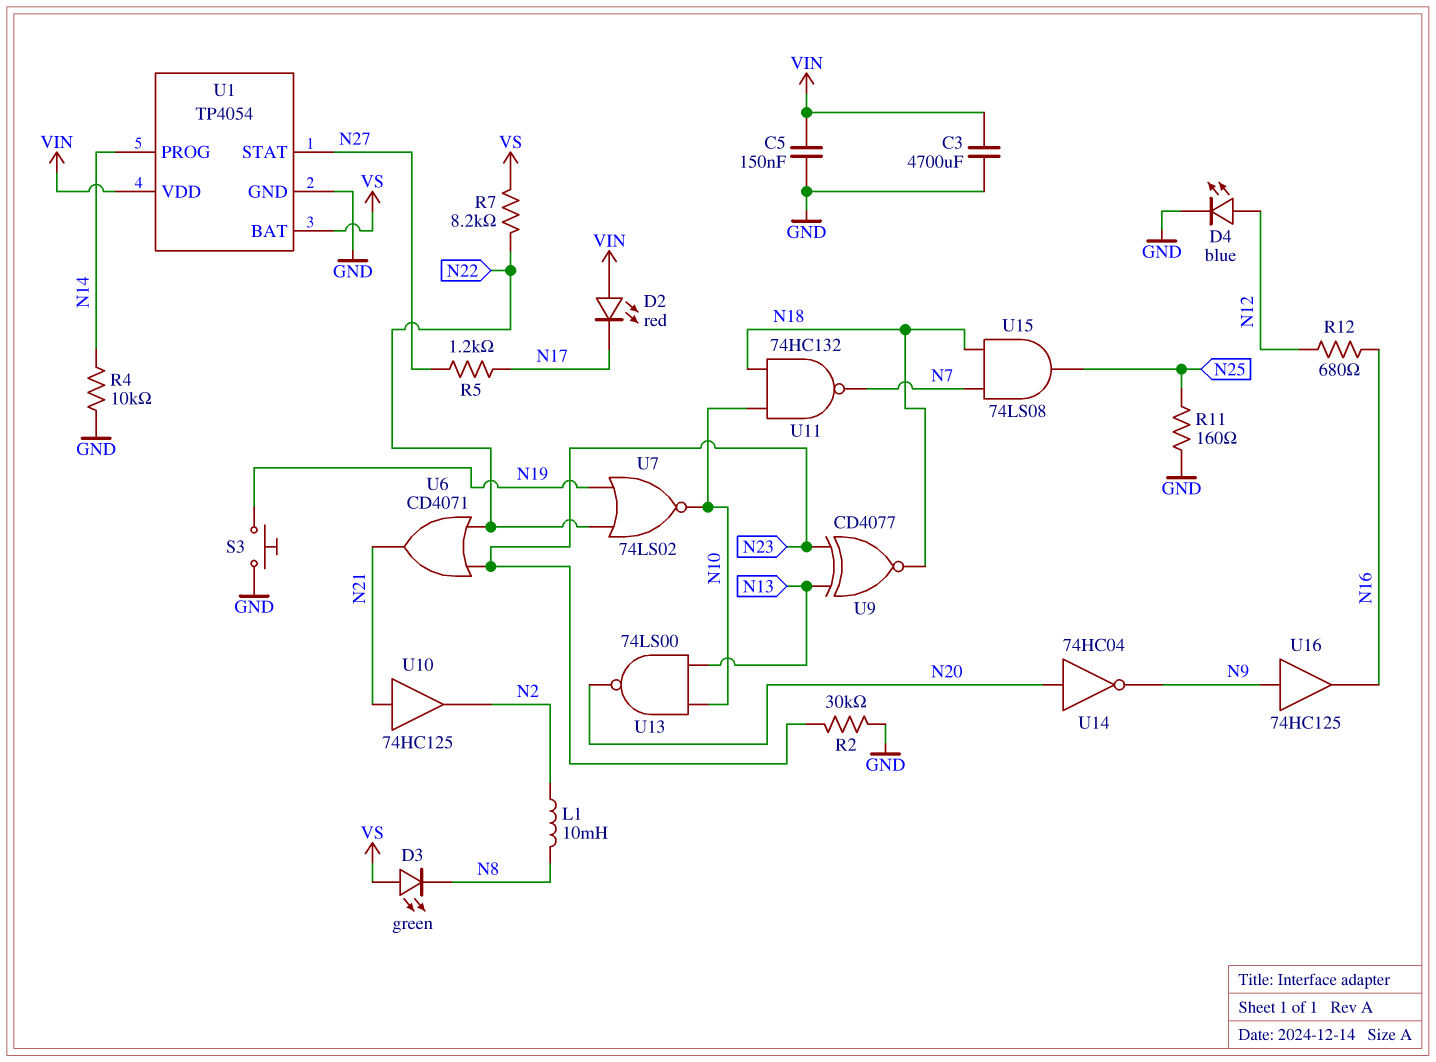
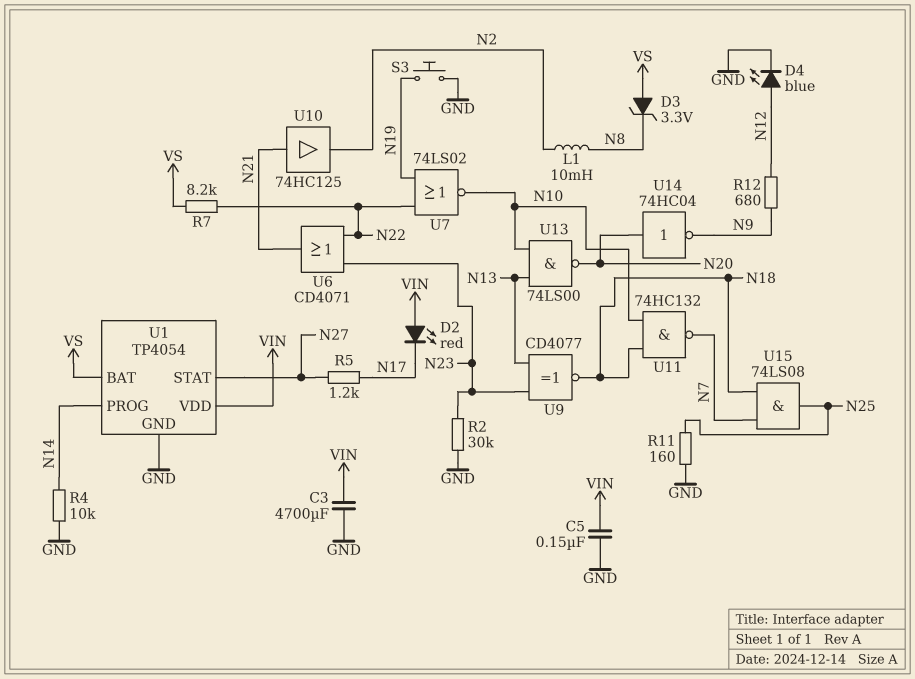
D3: LED green (A VS, K N8) -> zener 3.3V (A VS, K N8)
R12: 680 (N12, N16) -> 680 (N9, N12)
U16: buffer 74HC125 (in N9, out N16) -> none

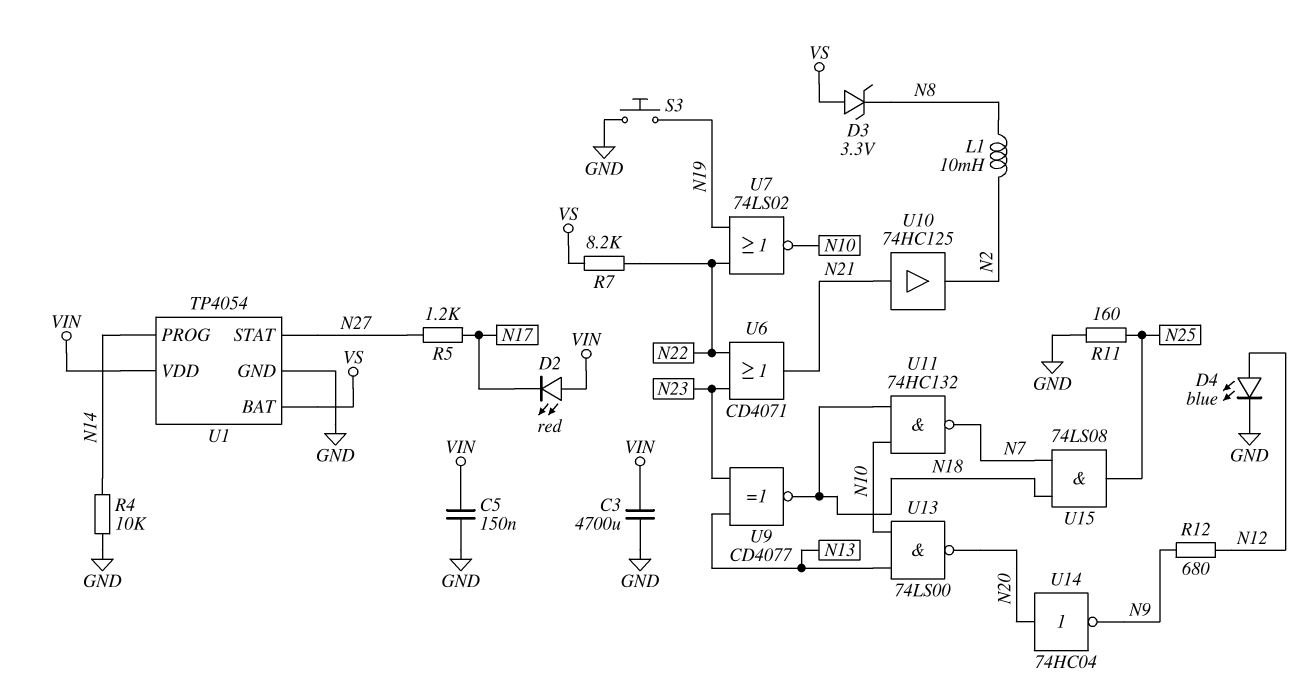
R2: 30k (GND, N23) -> none

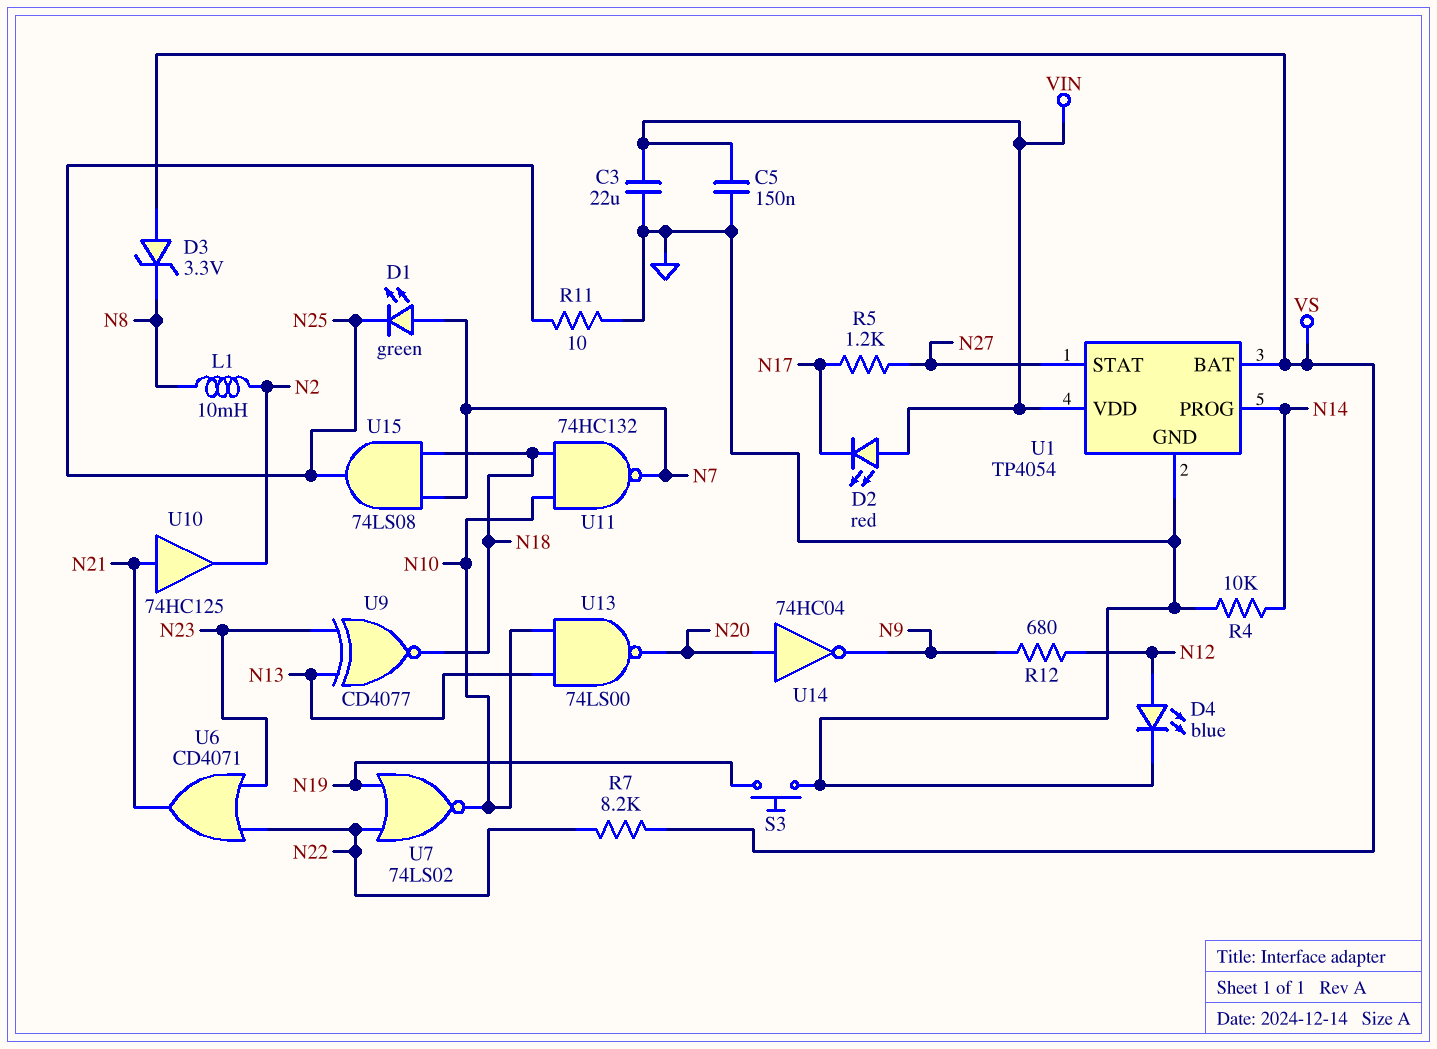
C3: 4700uF (GND, VIN) -> 22uF (GND, VIN)
D1: none -> LED green (A N7, K N25)
R11: 160 (GND, N25) -> 10 (GND, N25)

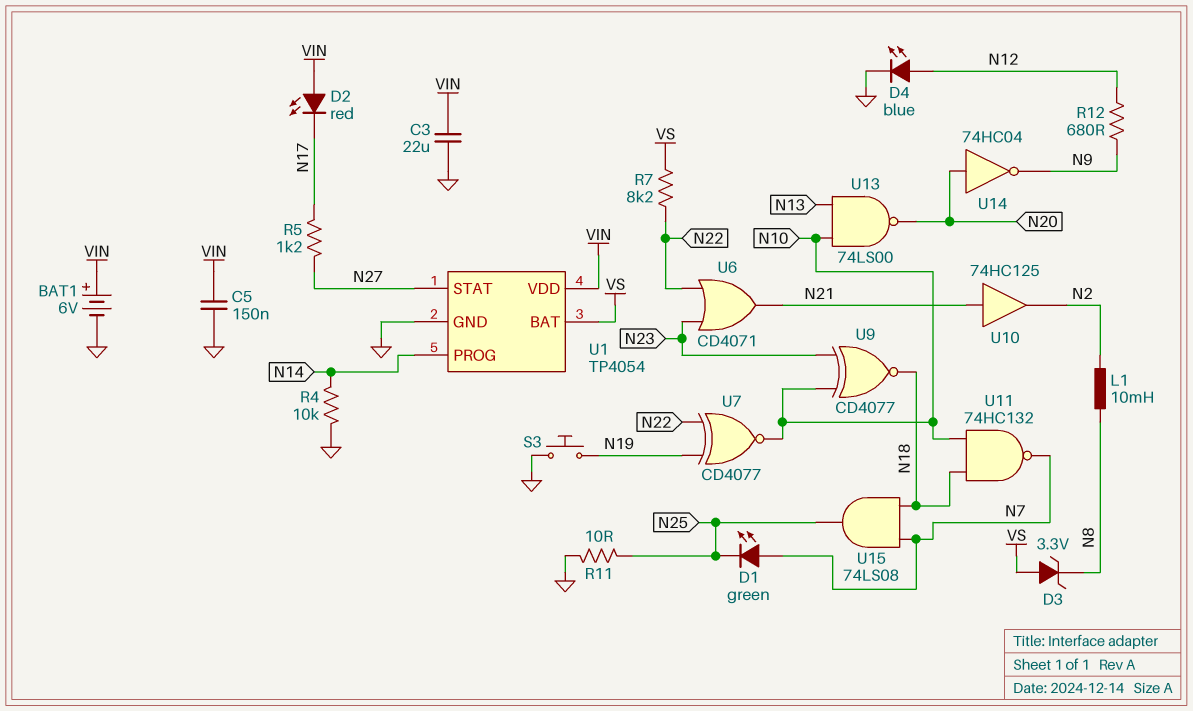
BAT1: none -> 6V (plus VIN, minus GND)
U7: NOR 74LS02 (in N19, in N22, out N10) -> XNOR CD4077 (in N19, in N22, out N10)
U9: XNOR CD4077 (in N13, in N23, out N18) -> XNOR CD4077 (in N10, in N23, out N18)

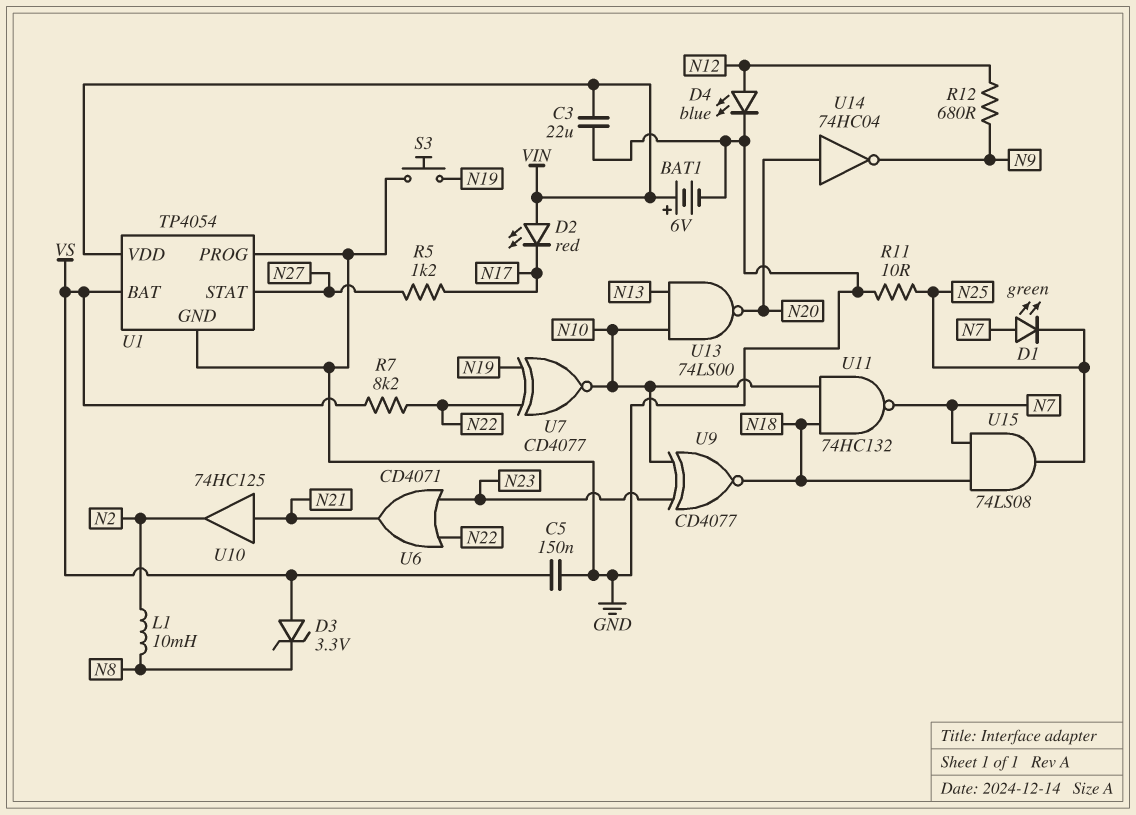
C5: 150nF (GND, VIN) -> 150nF (GND, VS)
R4: 10k (GND, N14) -> none
U1 pin PROG: N14 -> GND

